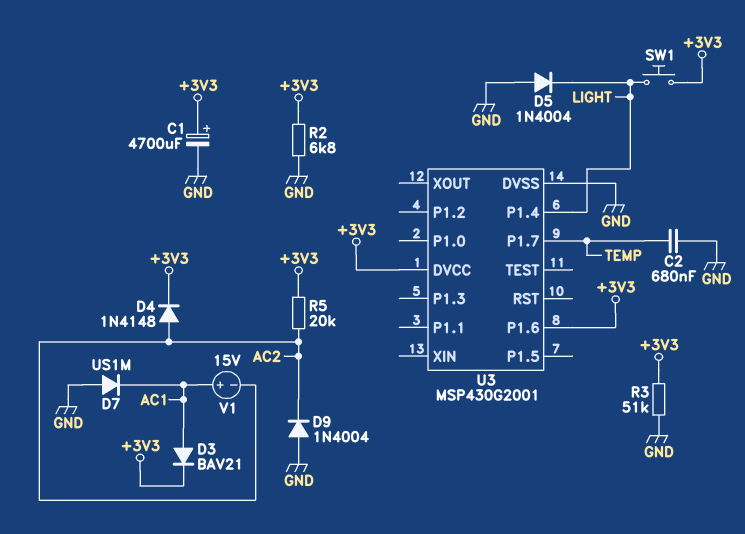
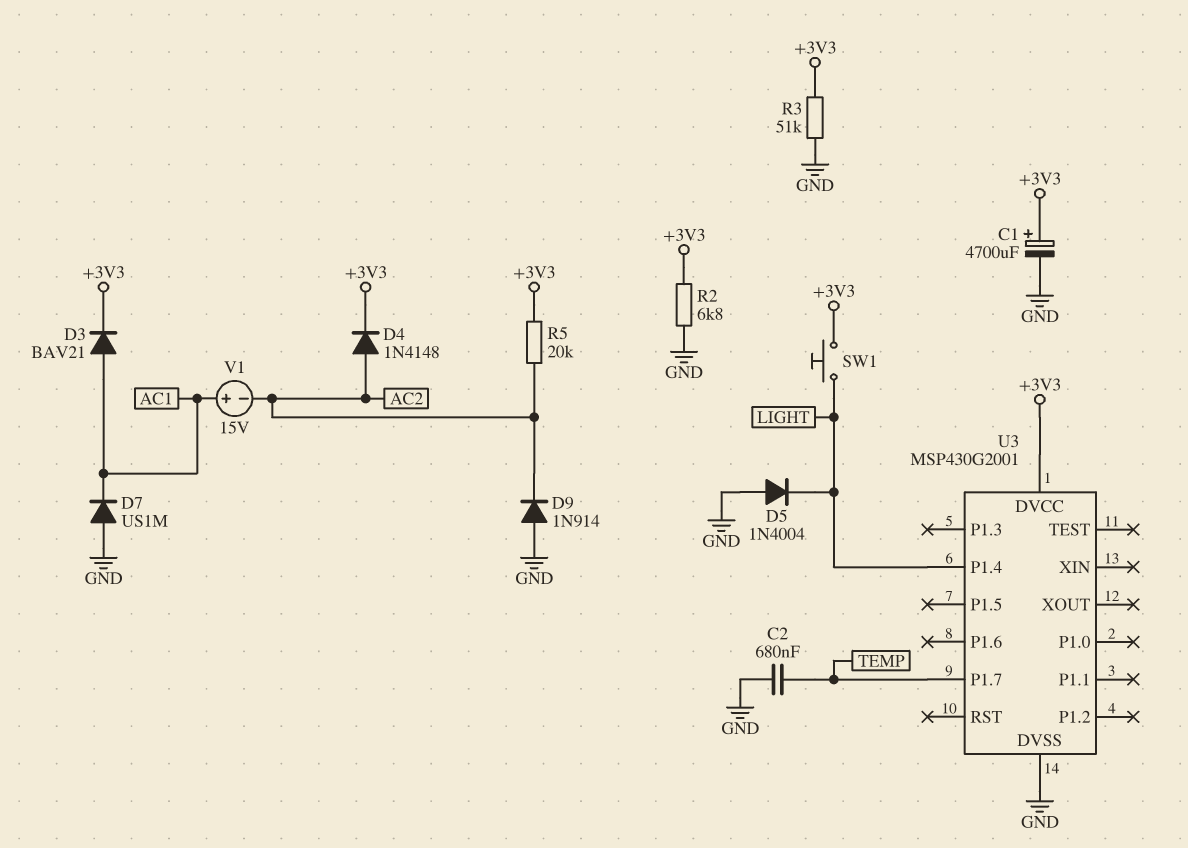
D9: diode 1N4004 (A GND, K AC2) -> diode 1N914 (A GND, K AC2)
U3 pin P1.6: +3V3 -> none

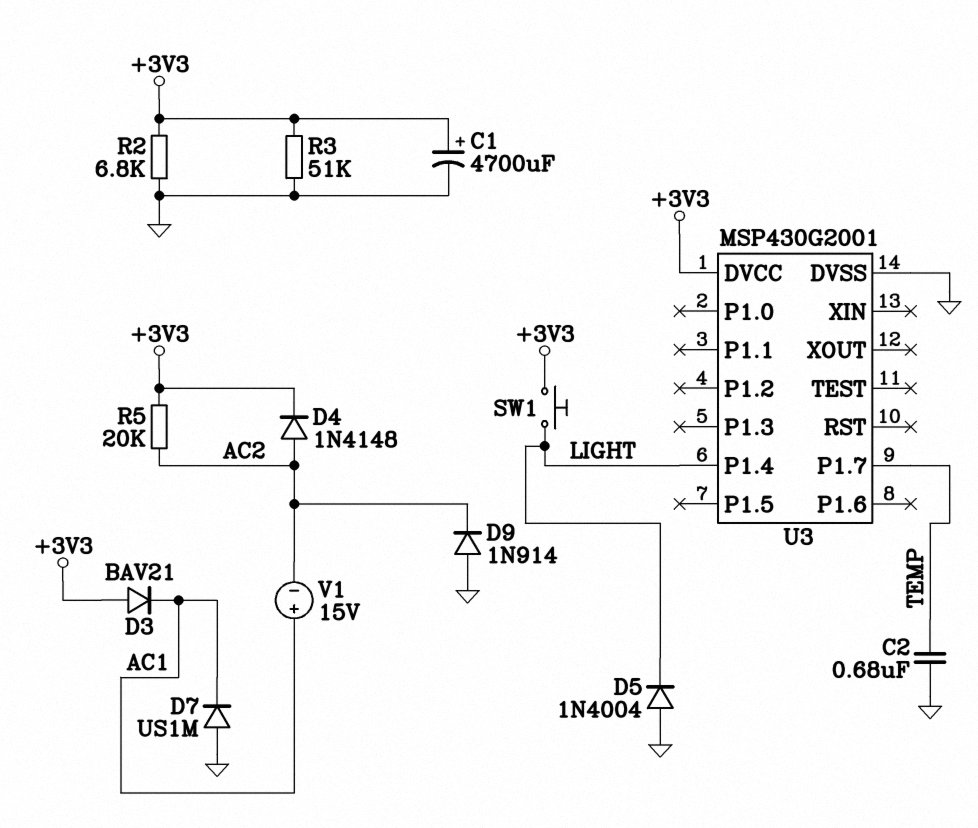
D3: diode BAV21 (A AC1, K +3V3) -> diode BAV21 (A +3V3, K AC1)

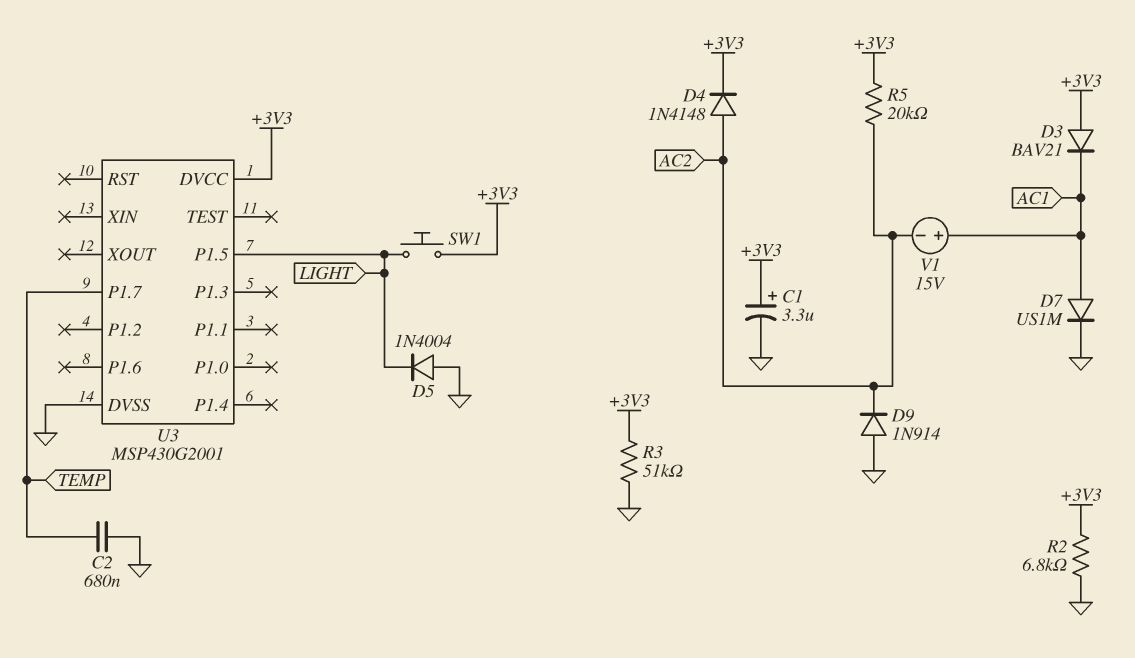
C1: 4700uF (plus +3V3, minus GND) -> 3.3uF (plus +3V3, minus GND)
D7: diode US1M (A GND, K AC1) -> diode US1M (A AC1, K GND)
U3 pin P1.4: LIGHT -> none
U3 pin P1.5: none -> LIGHT

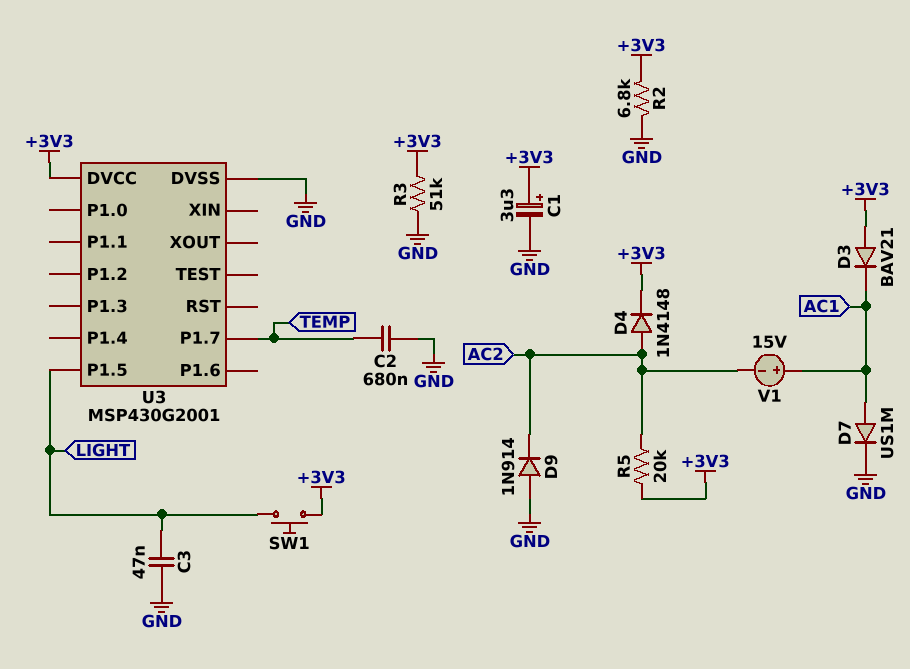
C3: none -> 47nF (GND, LIGHT)
D5: diode 1N4004 (A GND, K LIGHT) -> none

